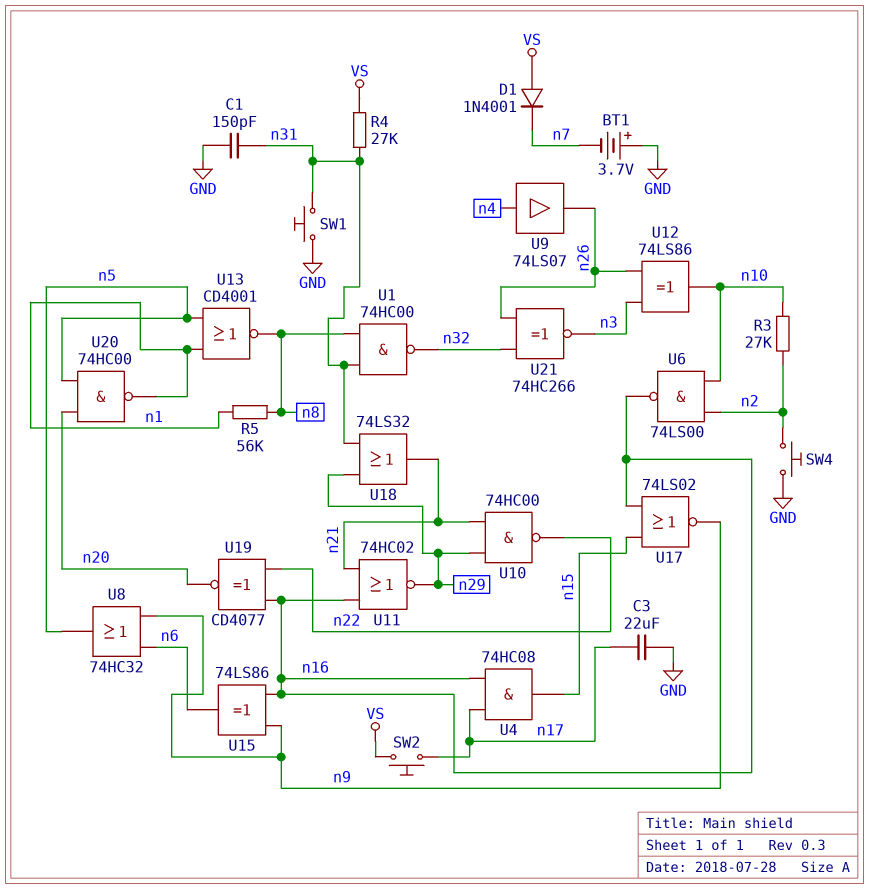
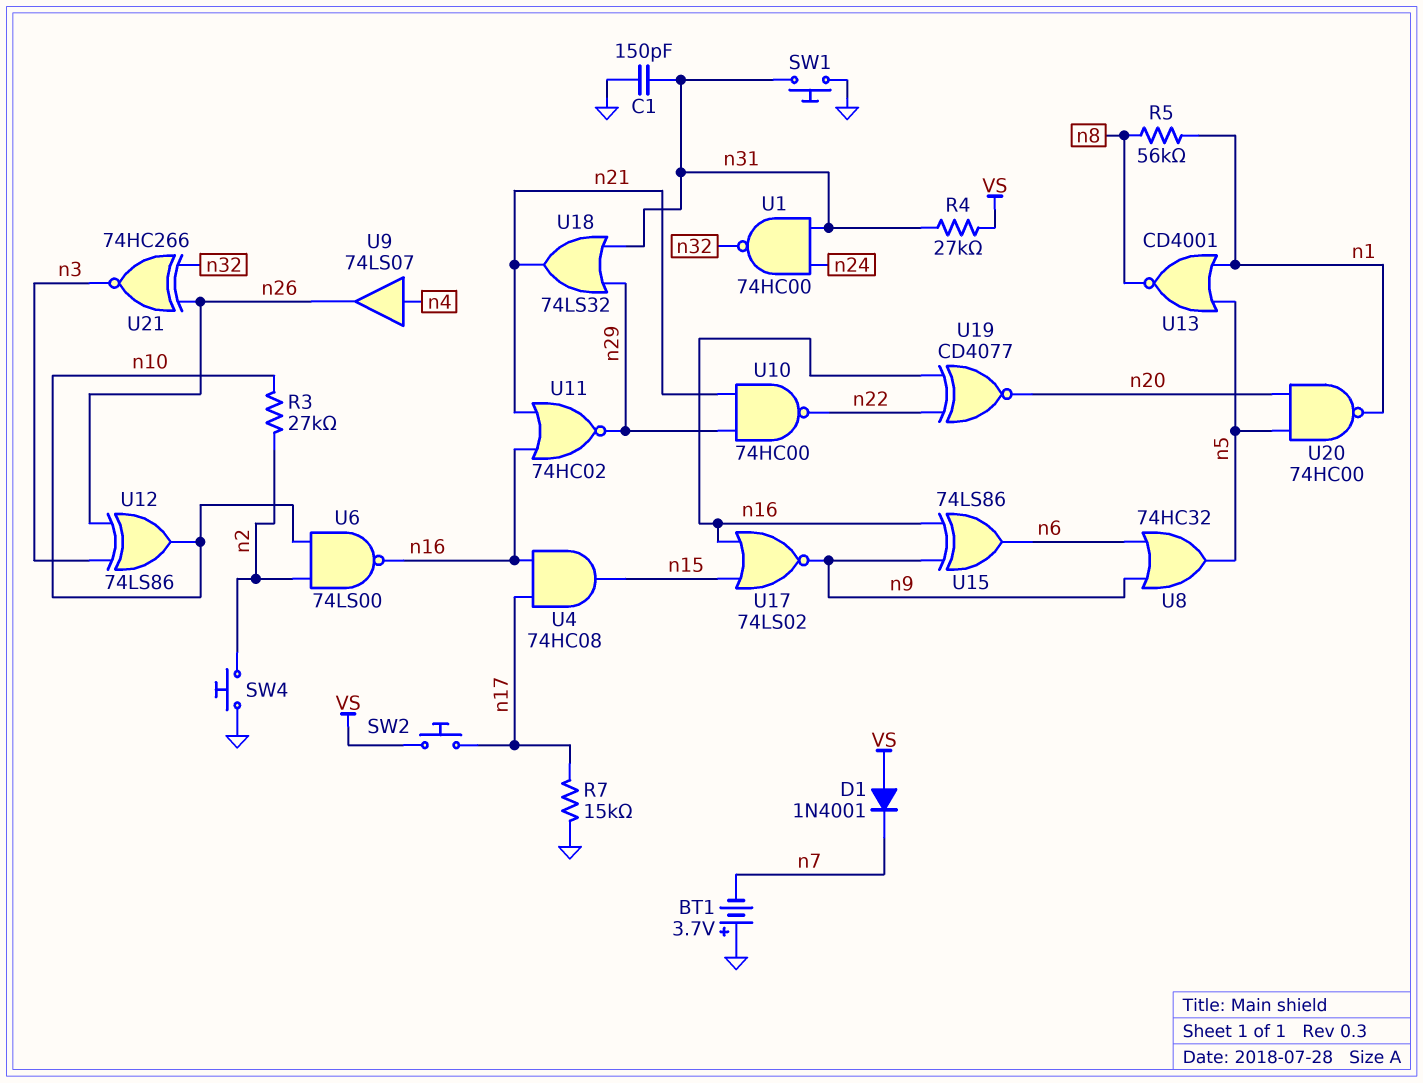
C3: 22uF (GND, n17) -> none
R7: none -> 15k (GND, n17)
U1: NAND 74HC00 (in n8, in n31, out n32) -> NAND 74HC00 (in n24, in n31, out n32)

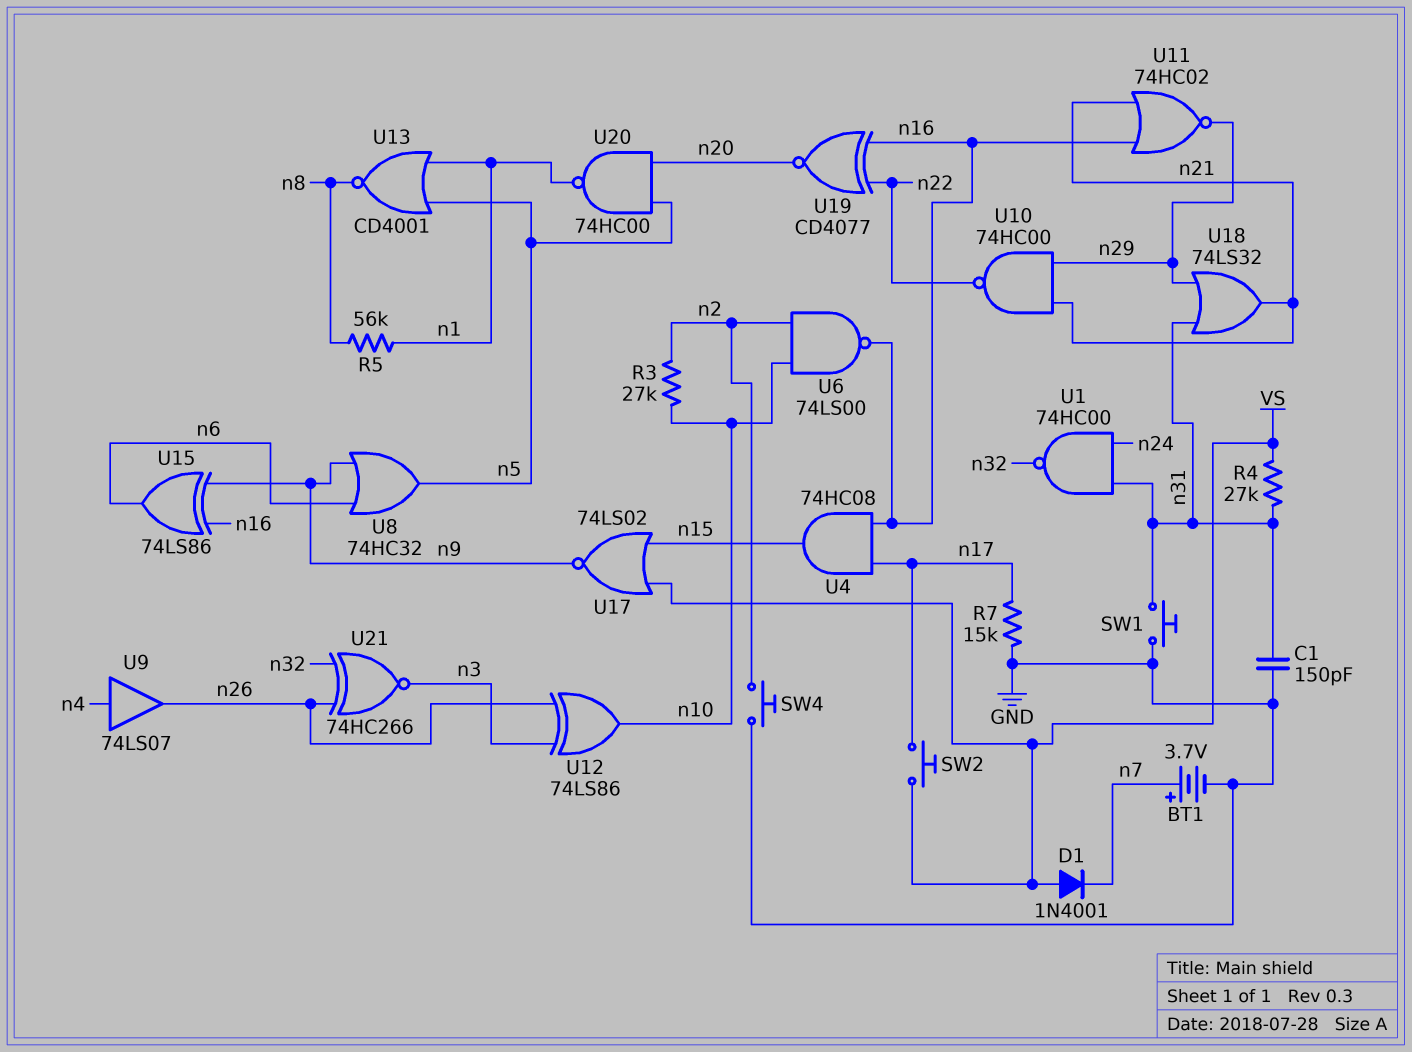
BT1: 3.7V (plus GND, minus n7) -> 3.7V (plus n7, minus GND)
U17: NOR 74LS02 (in n15, in n16, out n9) -> NOR 74LS02 (in VS, in n15, out n9)

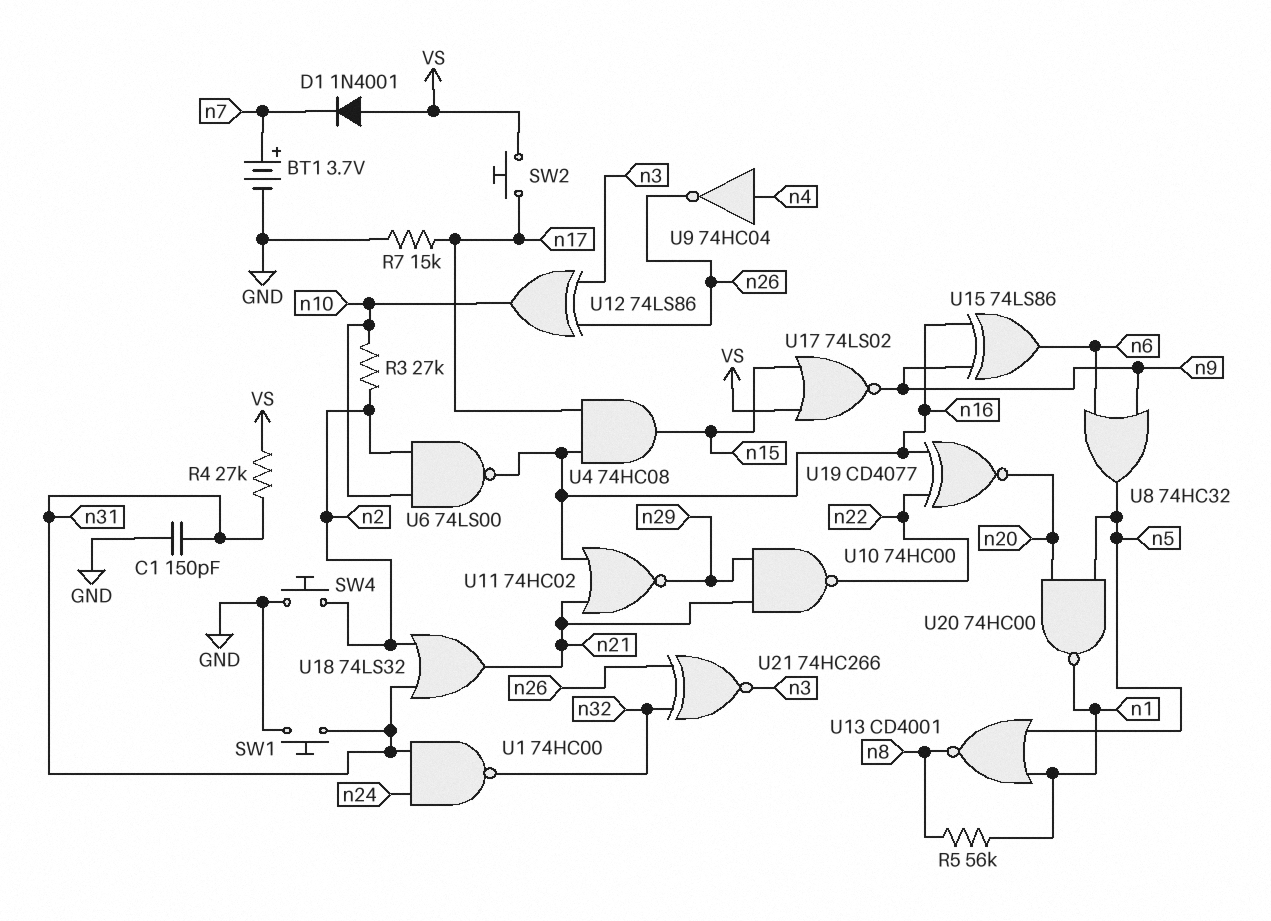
U9: buffer 74LS07 (in n4, out n26) -> NOT 74HC04 (in n4, out n26)
U18: OR 74LS32 (in n29, in n31, out n21) -> OR 74LS32 (in n2, in n31, out n21)

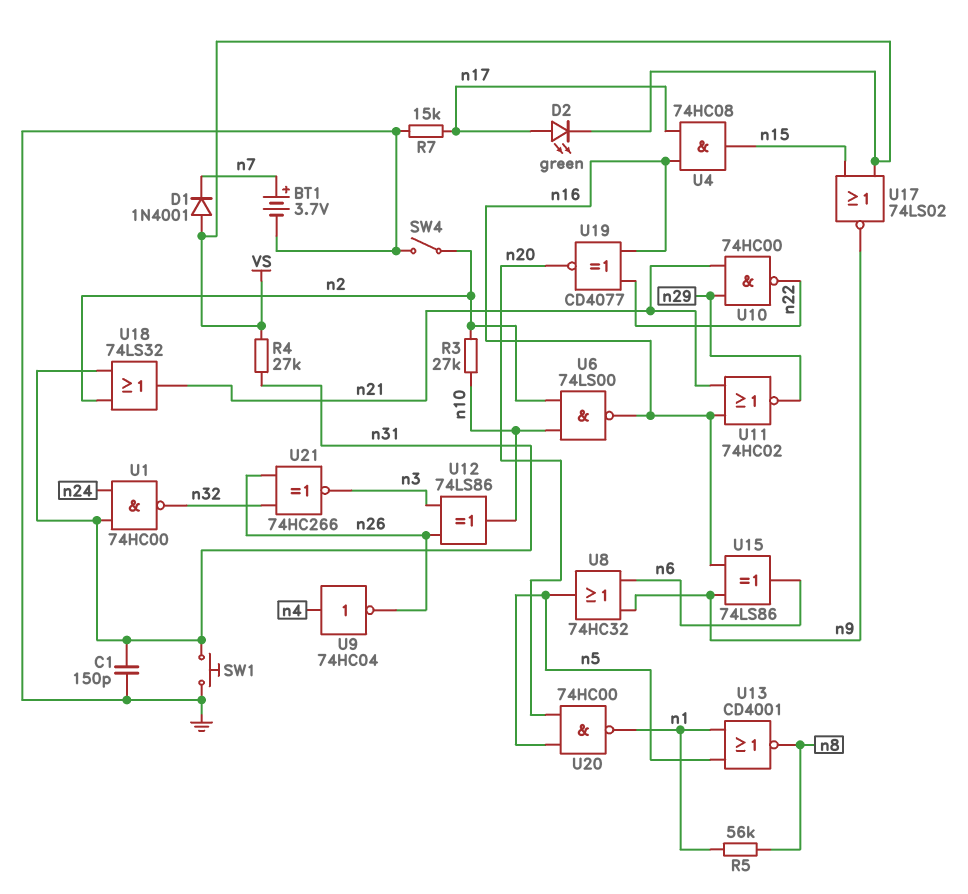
D2: none -> LED green (A n17, K VS)
SW2: button (VS, n17) -> none
SW4: button (GND, n2) -> switch (GND, n2)

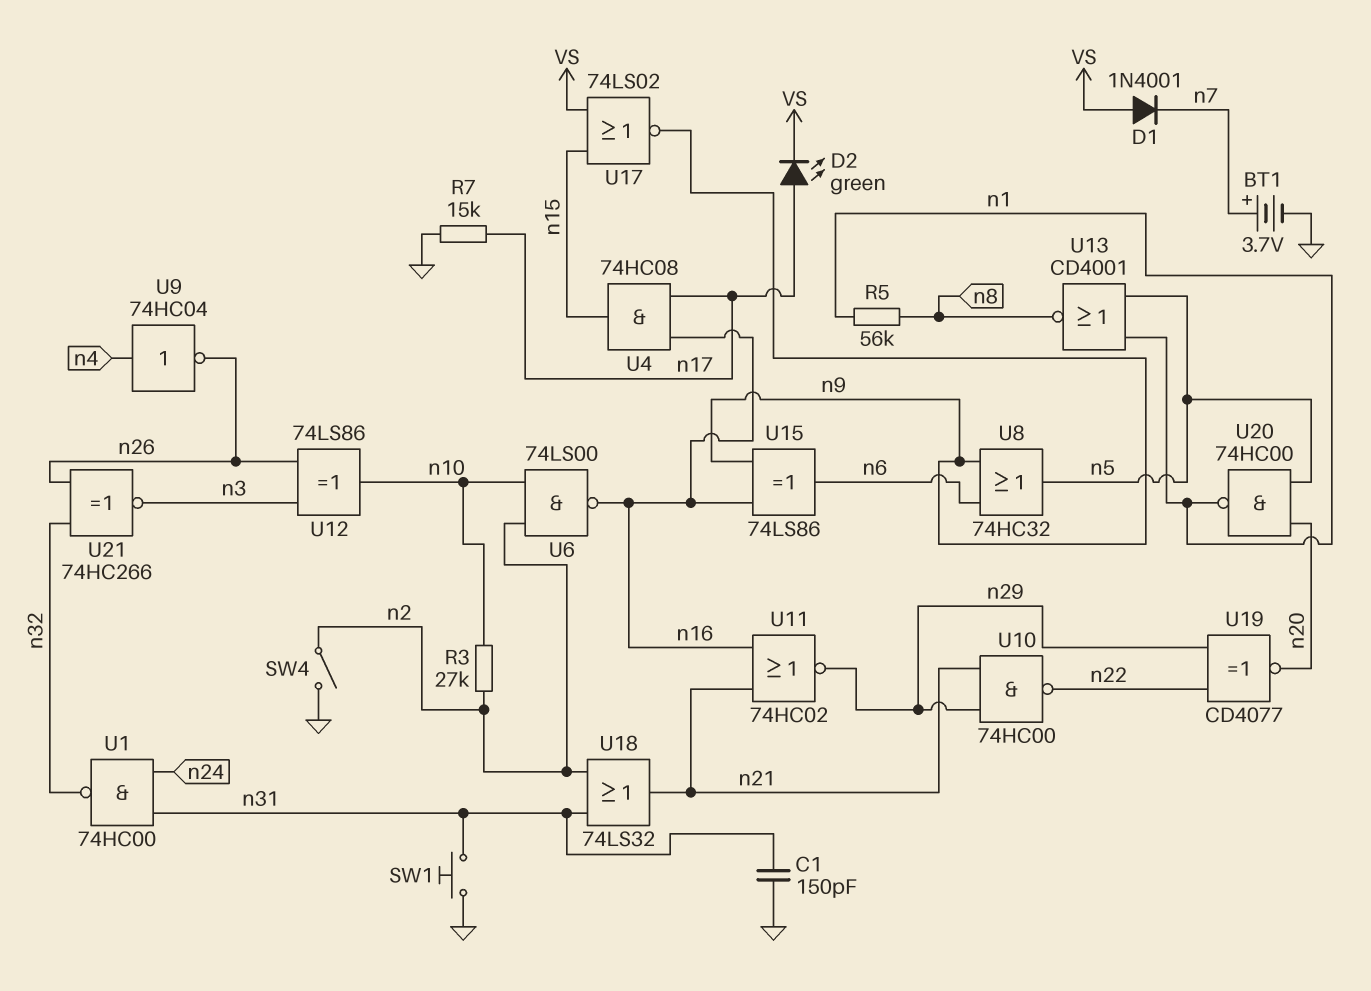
R4: 27k (VS, n31) -> none
U19: XNOR CD4077 (in n16, in n22, out n20) -> XNOR CD4077 (in n22, in n29, out n20)

